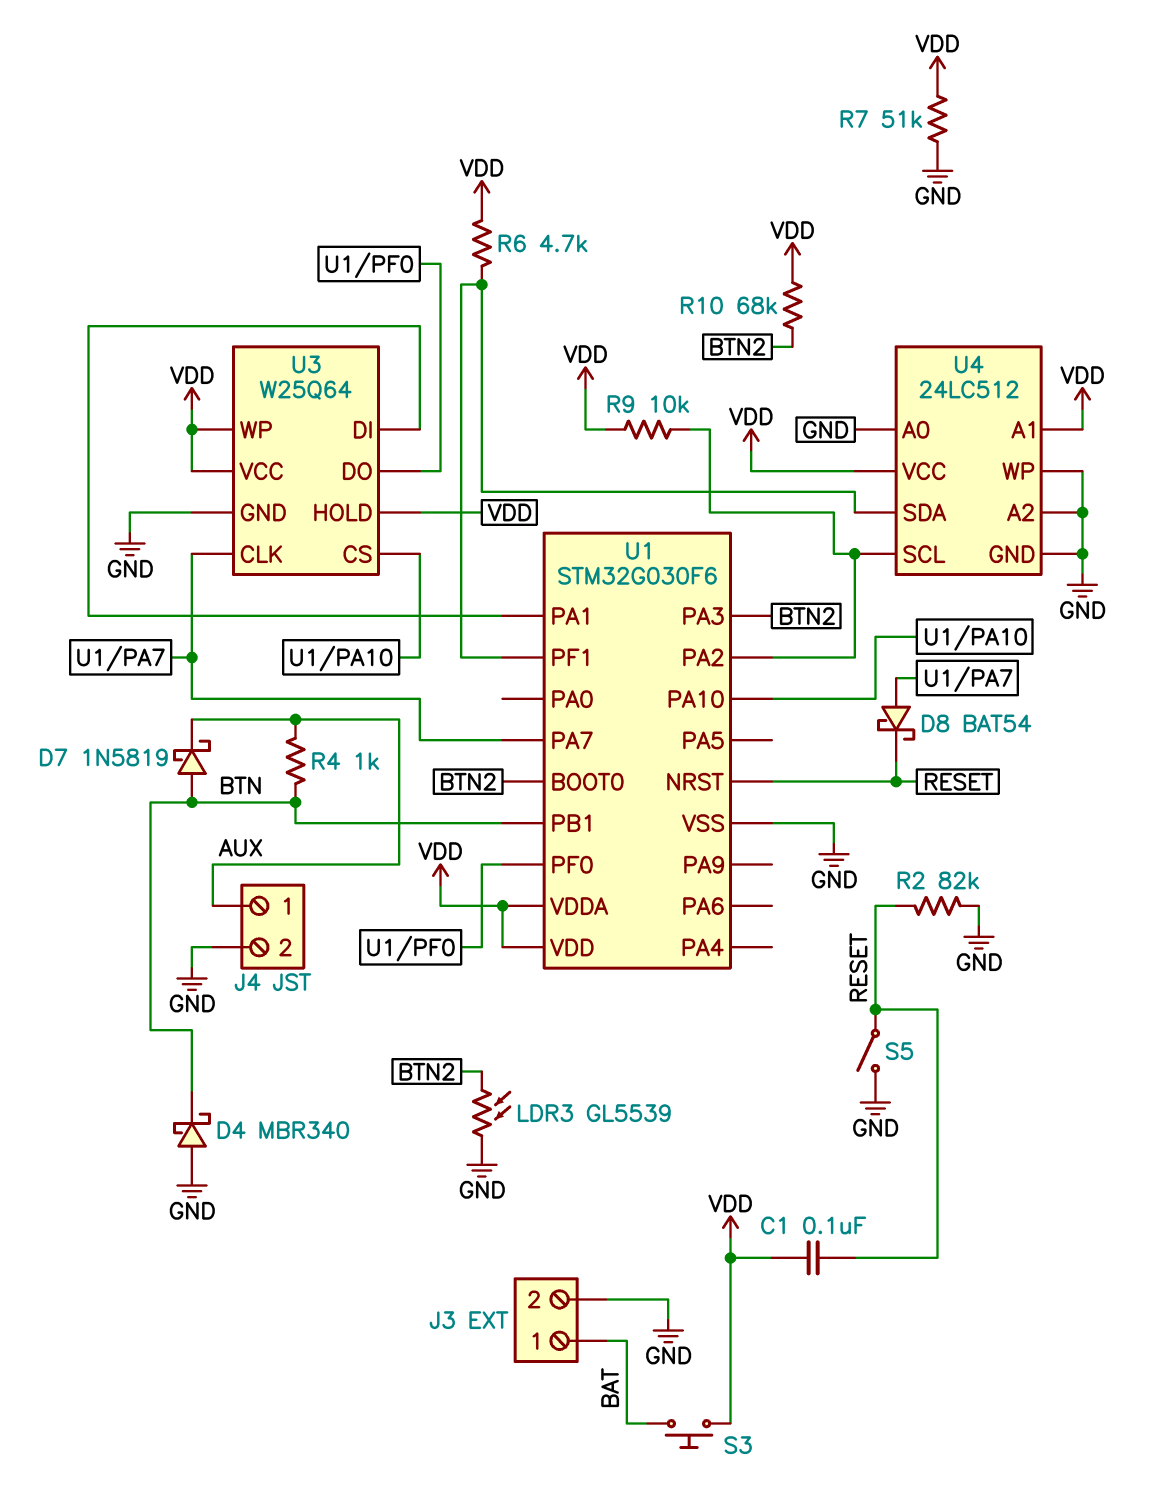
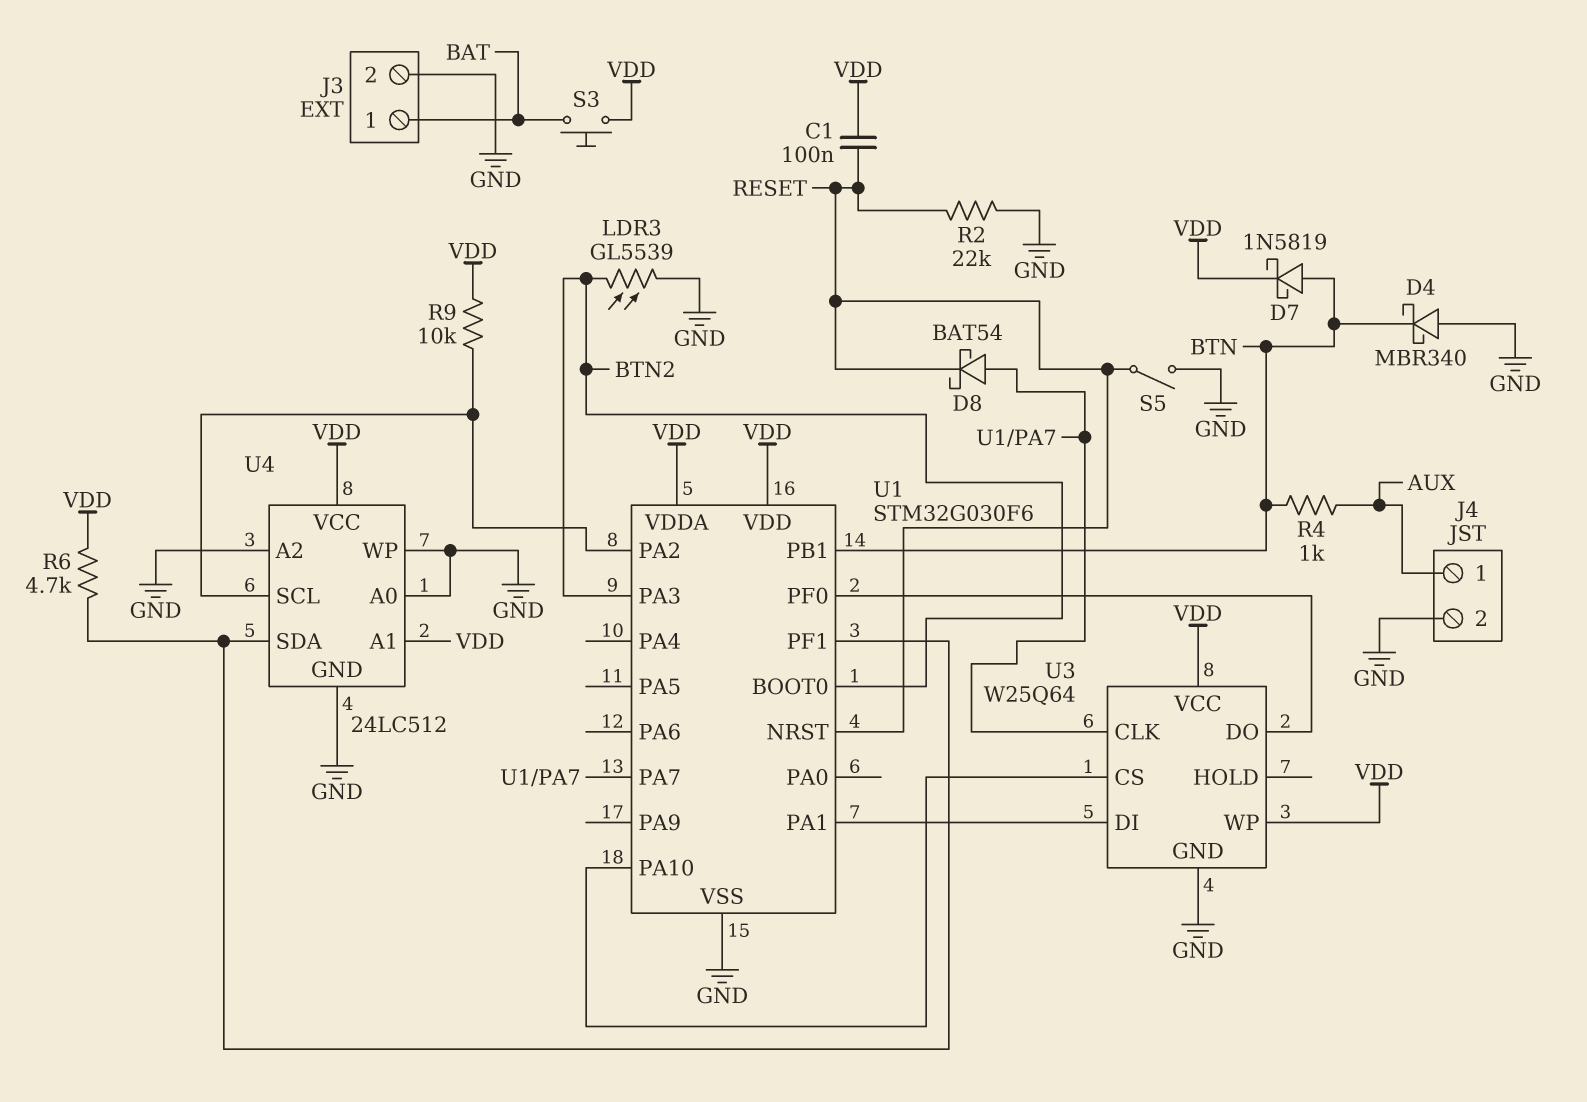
D7: schottky 1N5819 (A BTN, K AUX) -> schottky 1N5819 (A BTN, K VDD)
R2: 82k (GND, RESET) -> 22k (GND, RESET)
R7: 51k (GND, VDD) -> none
R10: 68k (BTN2, VDD) -> none
U3 pin HOLD: VDD -> none

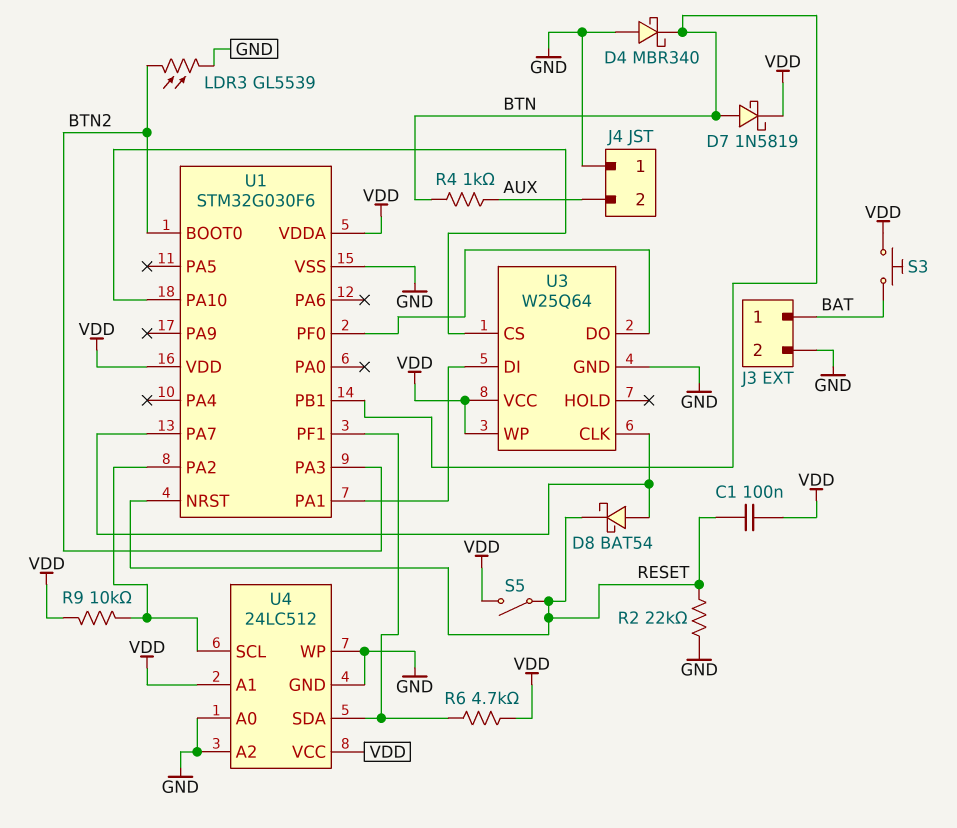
J4 pin 1: AUX -> GND
J4 pin 2: GND -> AUX
S5: switch (GND, RESET) -> switch (RESET, VDD)

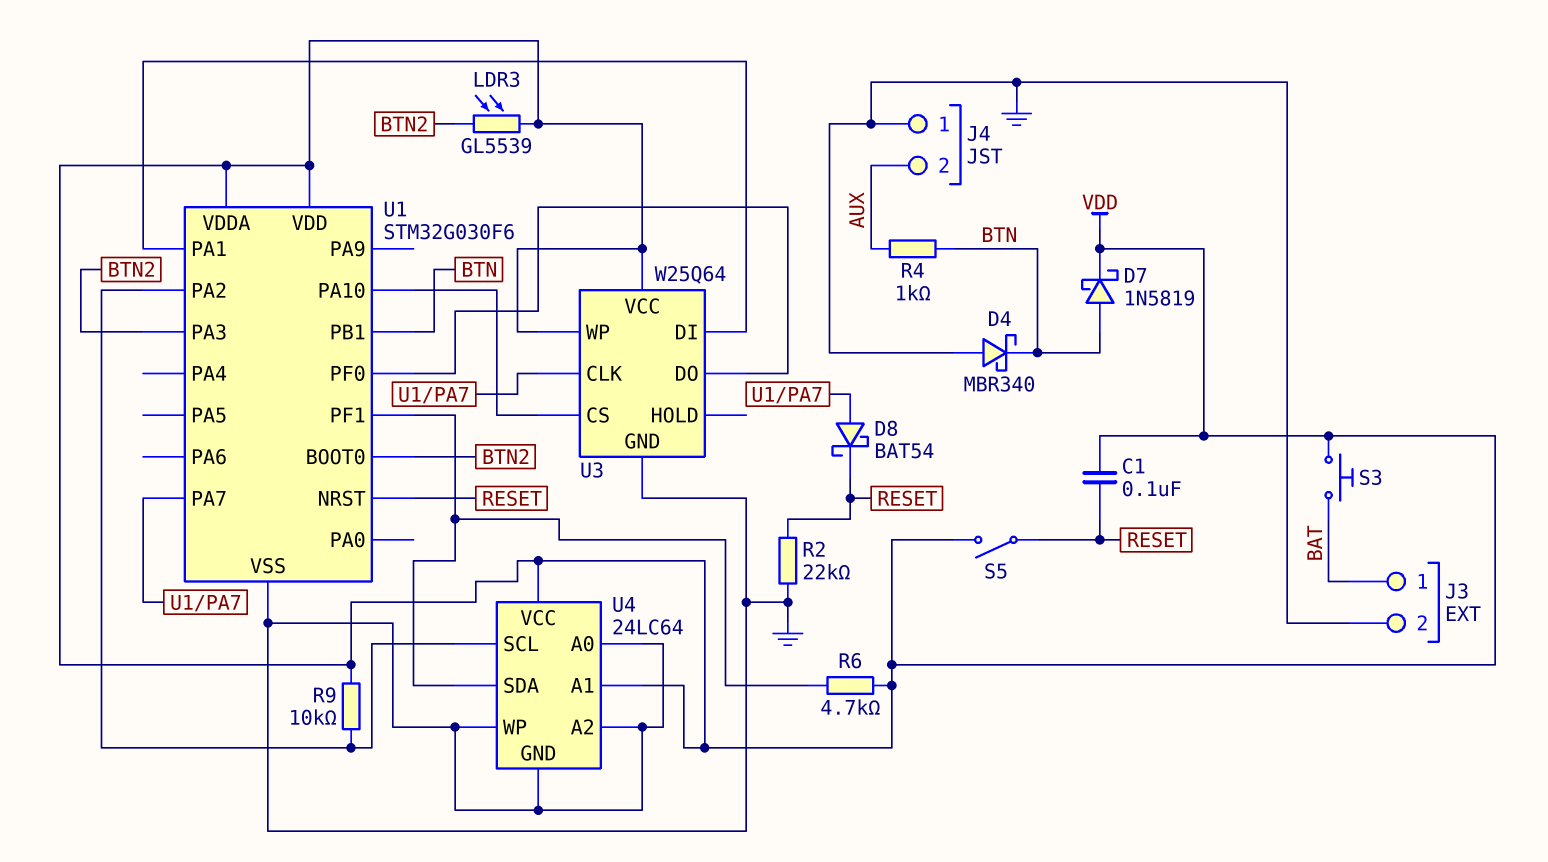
LDR3: GL5539 (BTN2, GND) -> GL5539 (BTN2, VDD)
U4: 24LC512 -> 24LC64

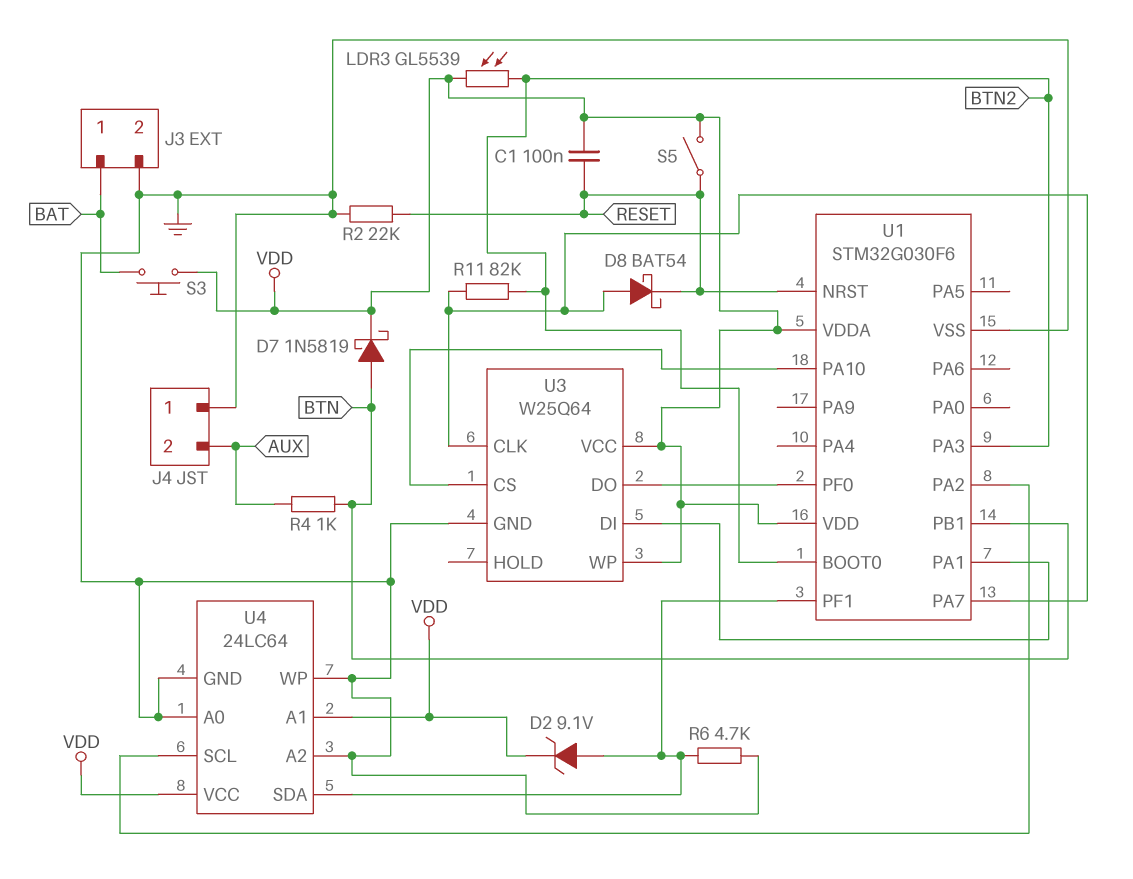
D2: none -> zener 9.1V (A U1/PF1, K VDD)
D4: schottky MBR340 (A GND, K BTN) -> none
R6: 4.7k (U1/PF1, VDD) -> 4.7k (GND, U1/PF1)
R9: 10k (U1/PA2, VDD) -> none
R11: none -> 82k (BTN2, U1/PA7)

